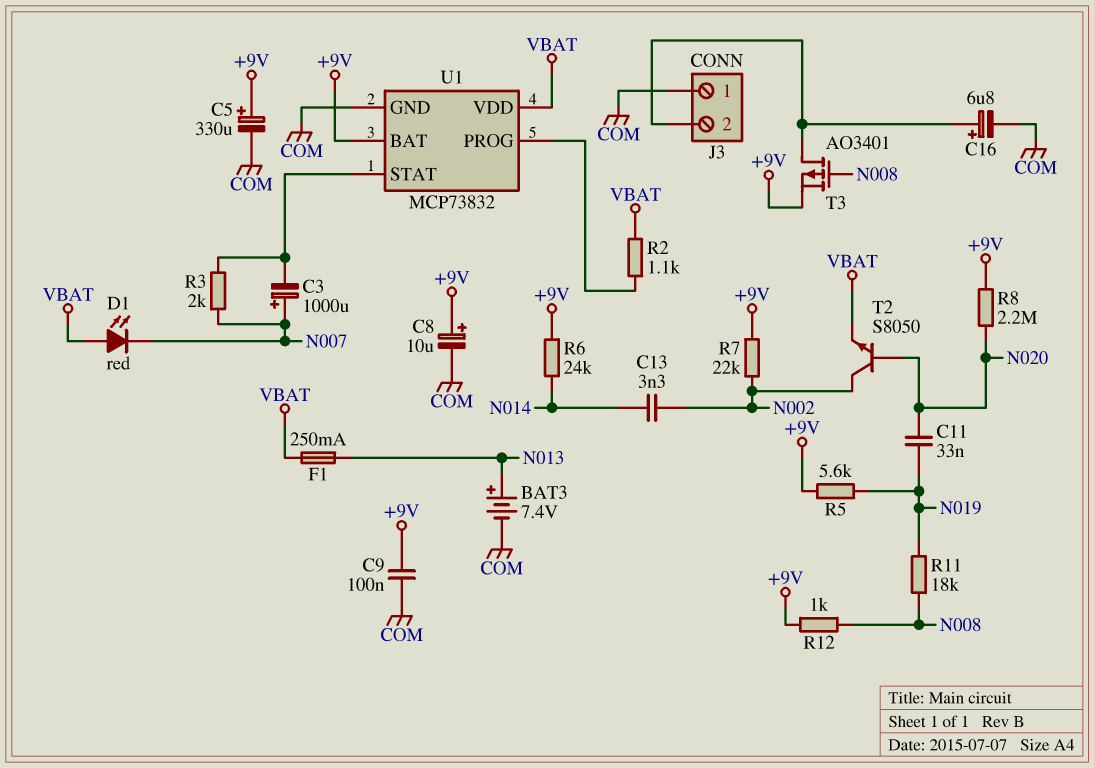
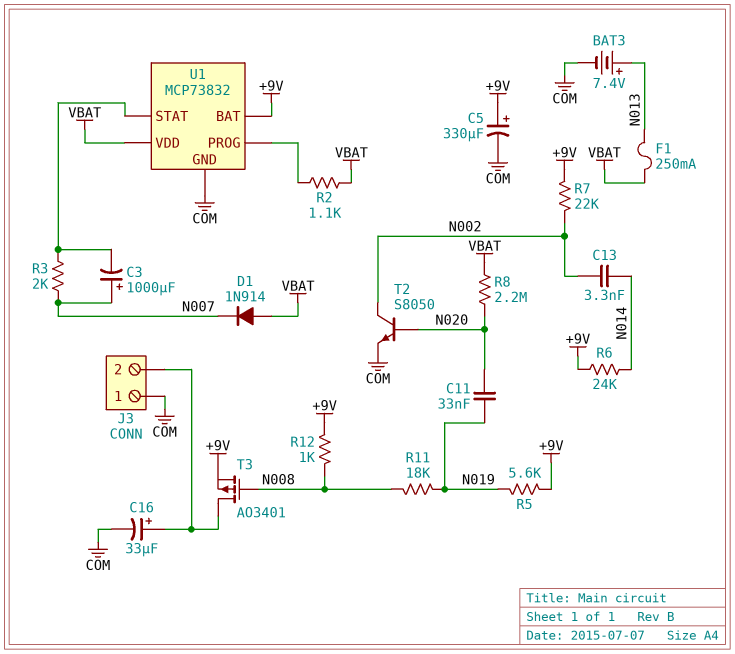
C8: 10uF (plus +9V, minus COM) -> none
C9: 100nF (+9V, COM) -> none
C16: 6.8uF (plus J3/2, minus COM) -> 33uF (plus J3/2, minus COM)
D1: LED red (A VBAT, K N007) -> diode 1N914 (A VBAT, K N007)
R8: 2.2M (+9V, N020) -> 2.2M (N020, VBAT)
T2: NPN S8050 (B N020, C N002, E VBAT) -> NPN S8050 (B N020, C N002, E COM)

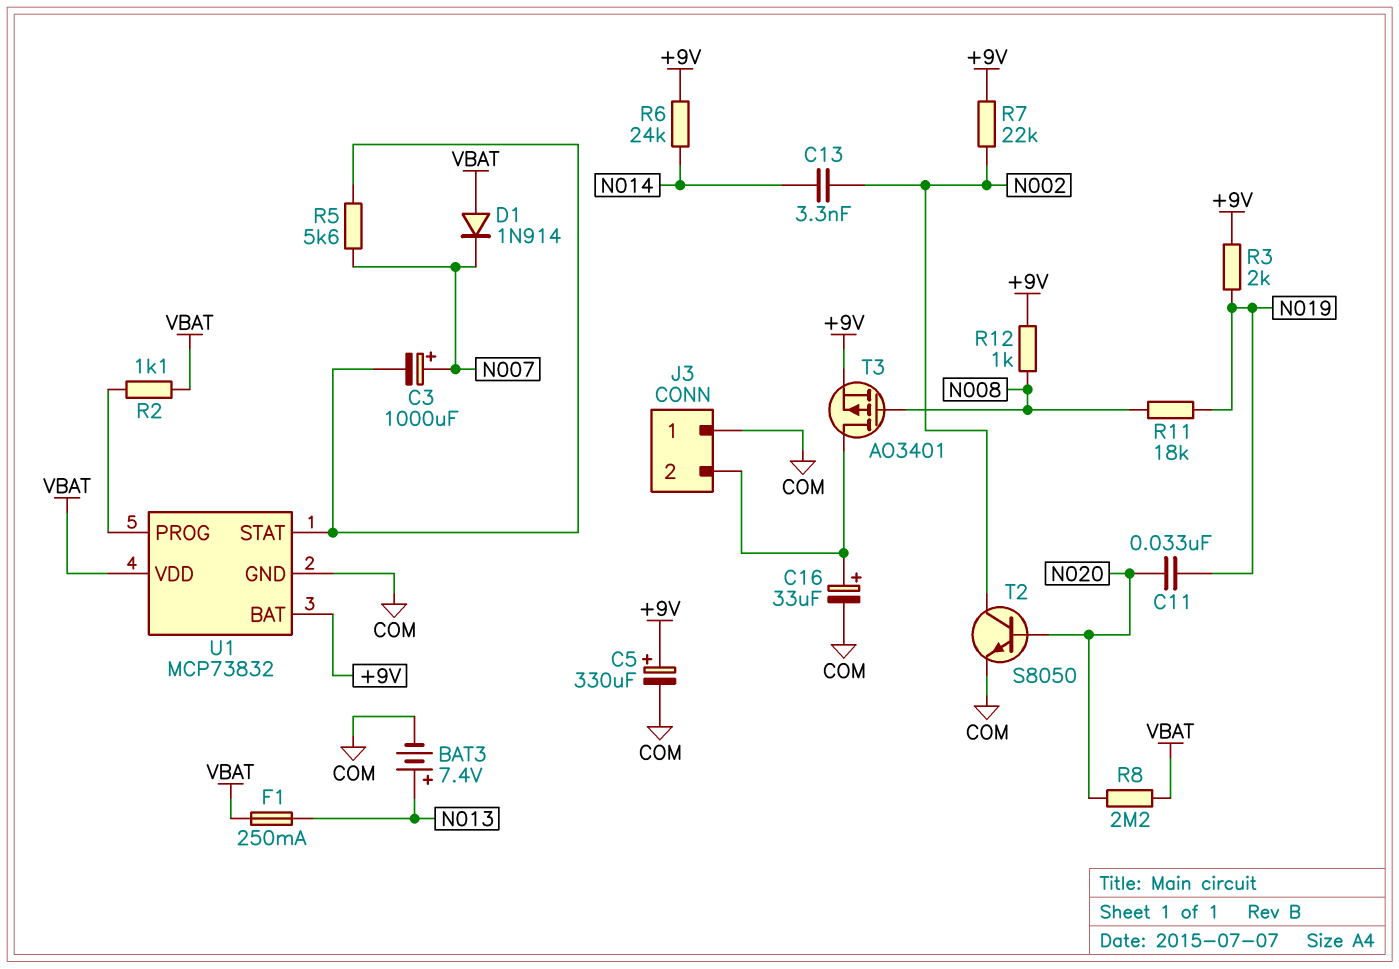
R3: 2k (N007, U1/STAT) -> 2k (+9V, N019)
R5: 5.6k (+9V, N019) -> 5.6k (N007, U1/STAT)

